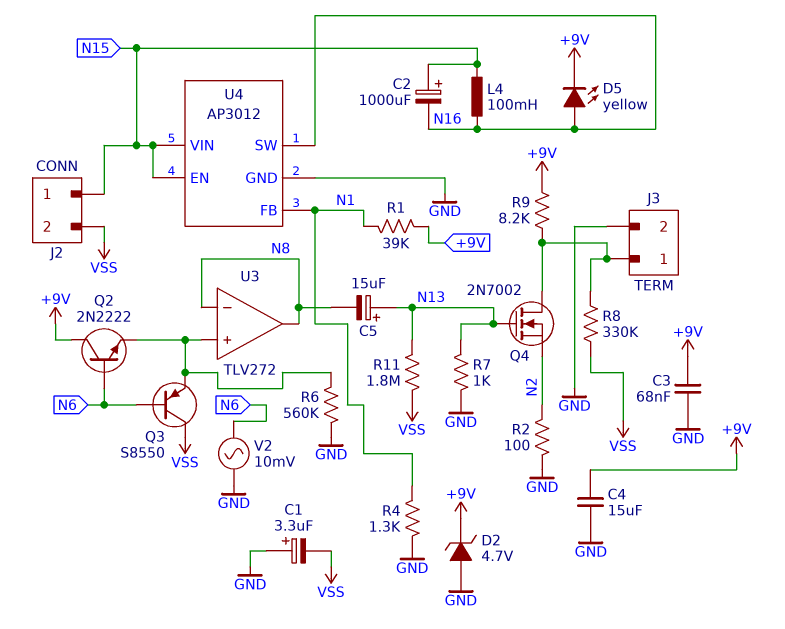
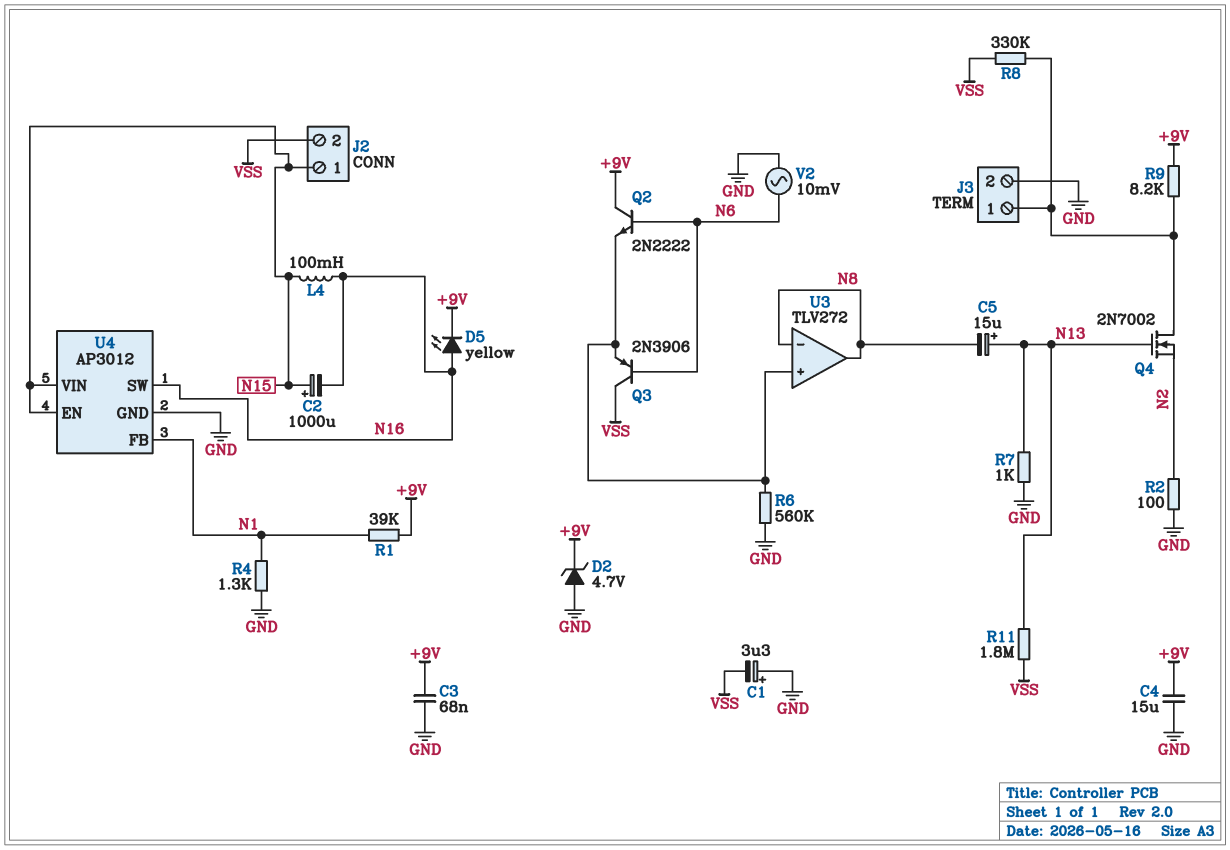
Q3: PNP S8550 (B N6, C VSS, E U3/in+) -> PNP 2N3906 (B N6, C VSS, E U3/in+)

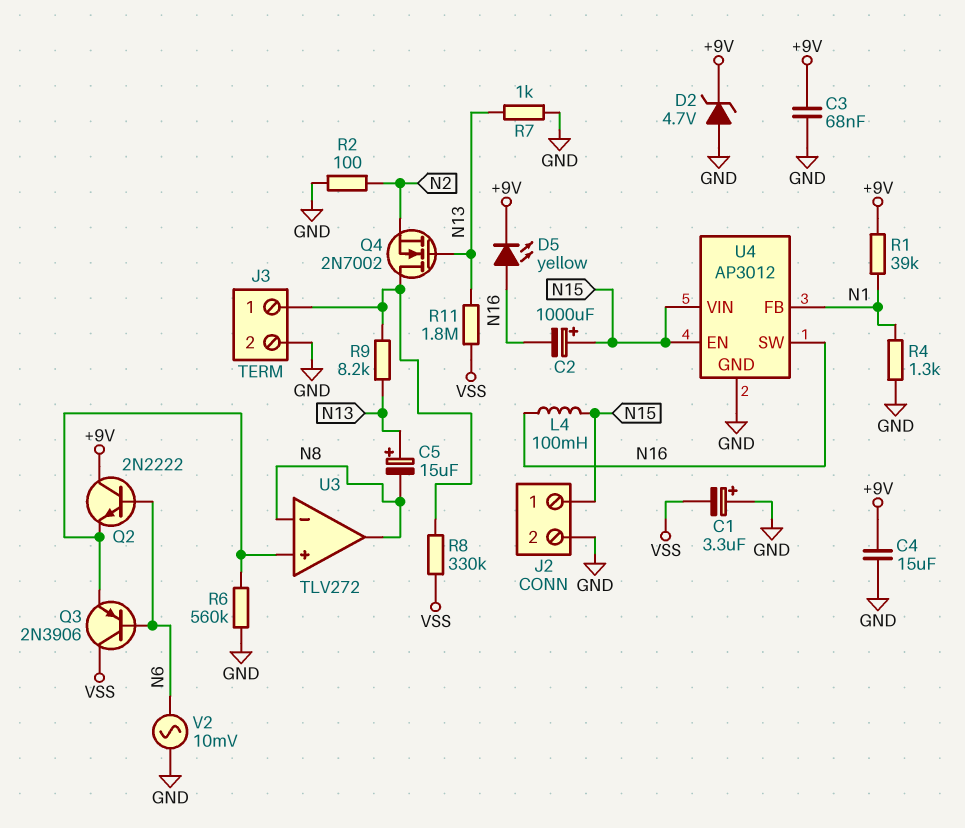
J2 pin 2: VSS -> GND
R9: 8.2k (+9V, J3/1) -> 8.2k (J3/1, N13)

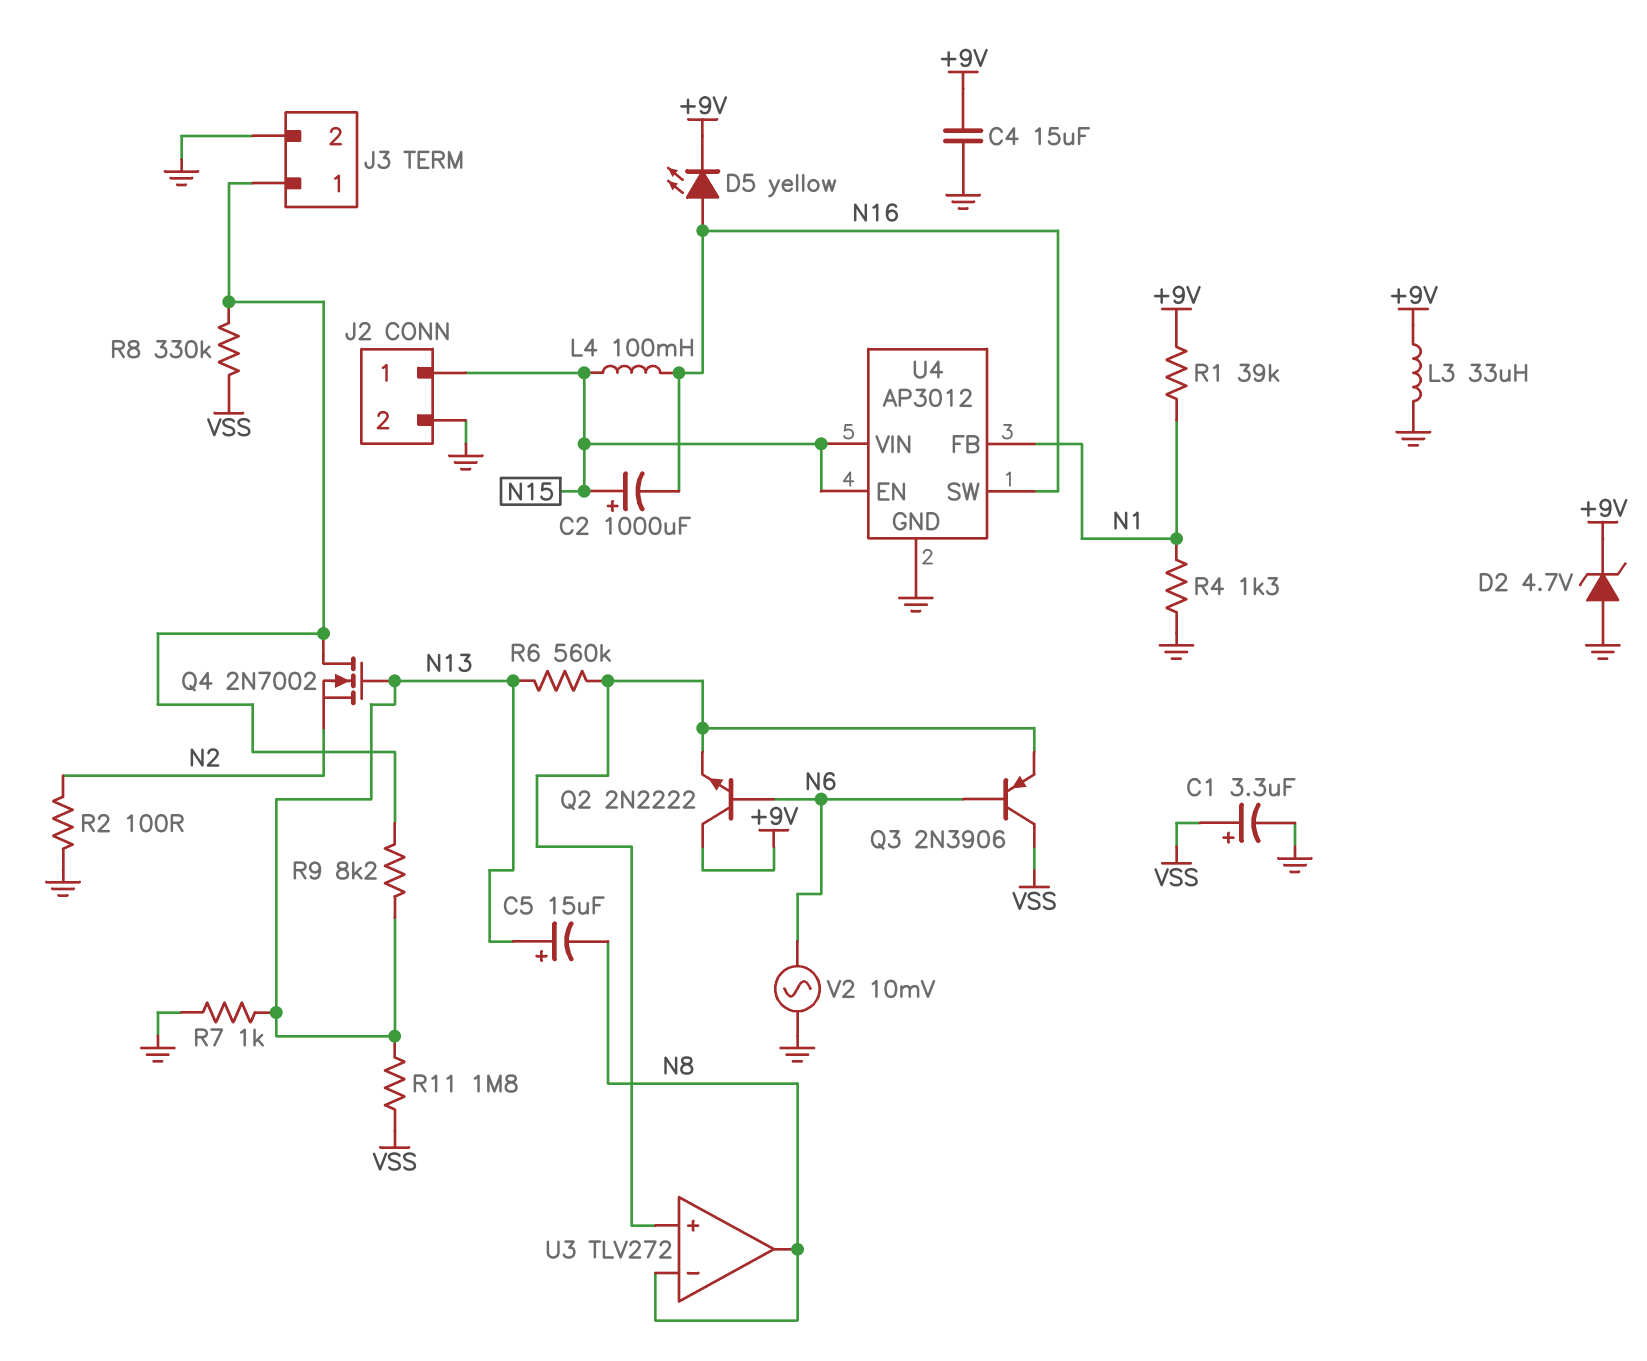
C1: 3.3uF (plus GND, minus VSS) -> 3.3uF (plus VSS, minus GND)
C3: 68nF (+9V, GND) -> none
L3: none -> 33uH (+9V, GND)
R6: 560k (GND, U3/in+) -> 560k (N13, U3/in+)

